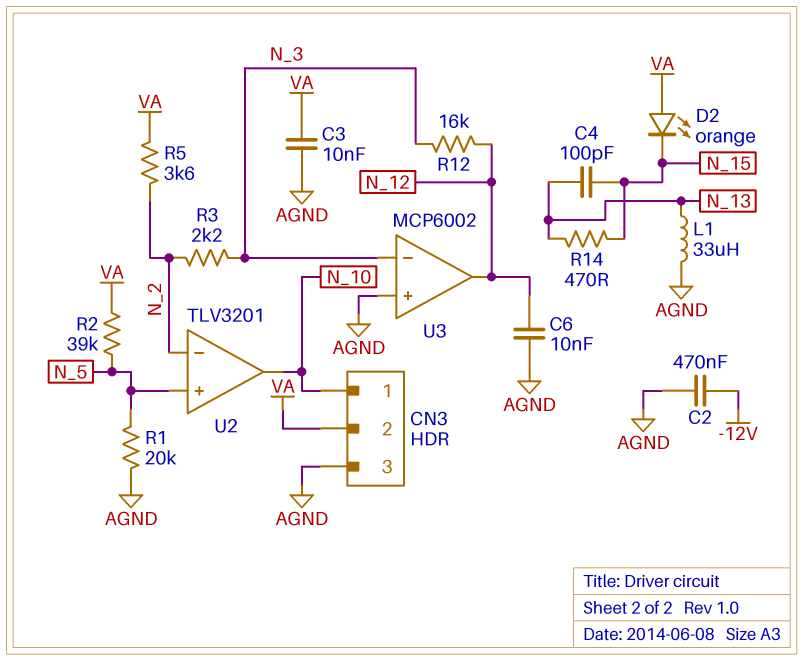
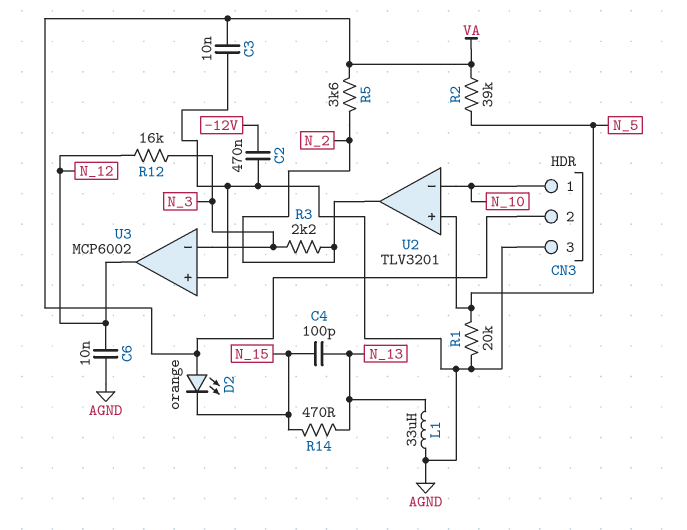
U2 pin in-: N_2 -> N_10
U2 pin out: N_10 -> N_2

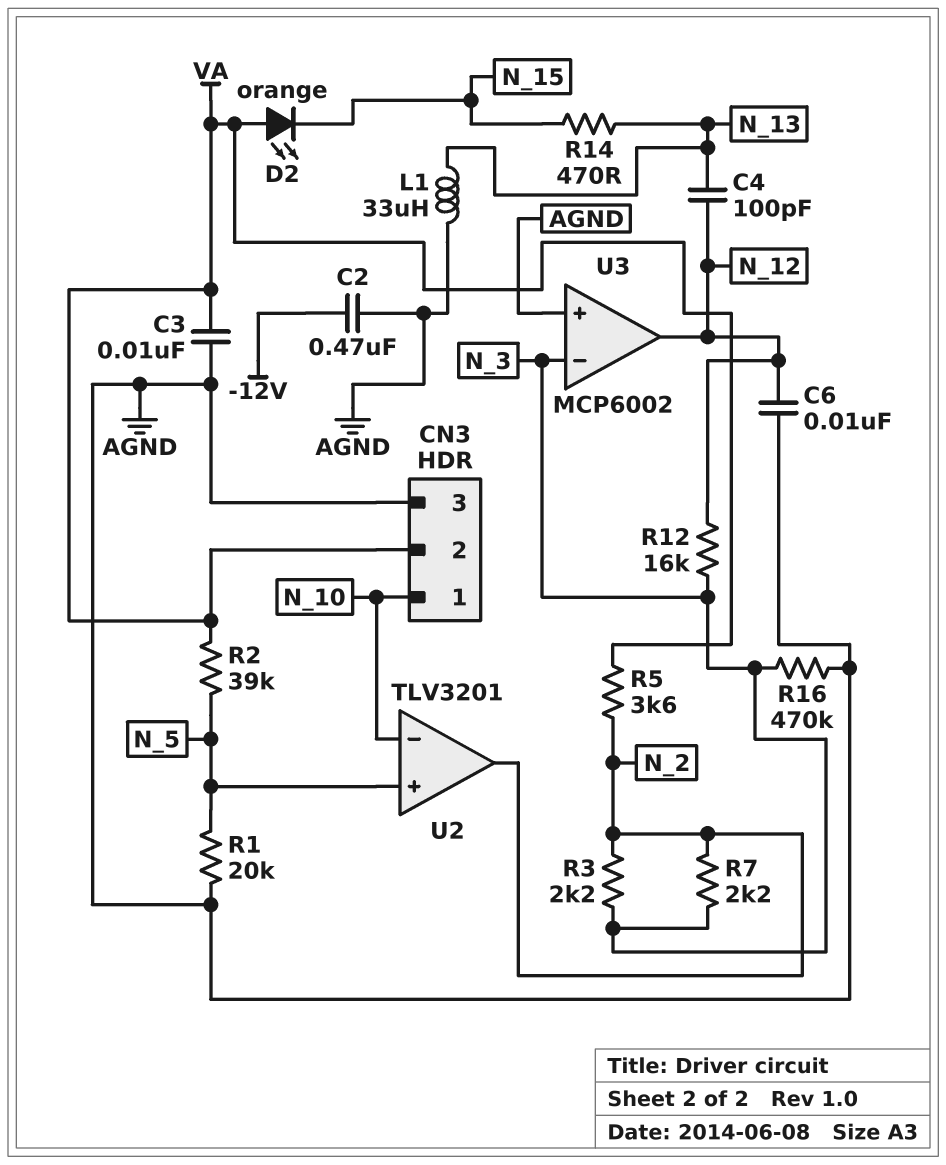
C4: 100pF (N_13, N_15) -> 100pF (N_12, N_13)
R7: none -> 2.2k (N_2, N_3)
R16: none -> 470k (AGND, N_3)

